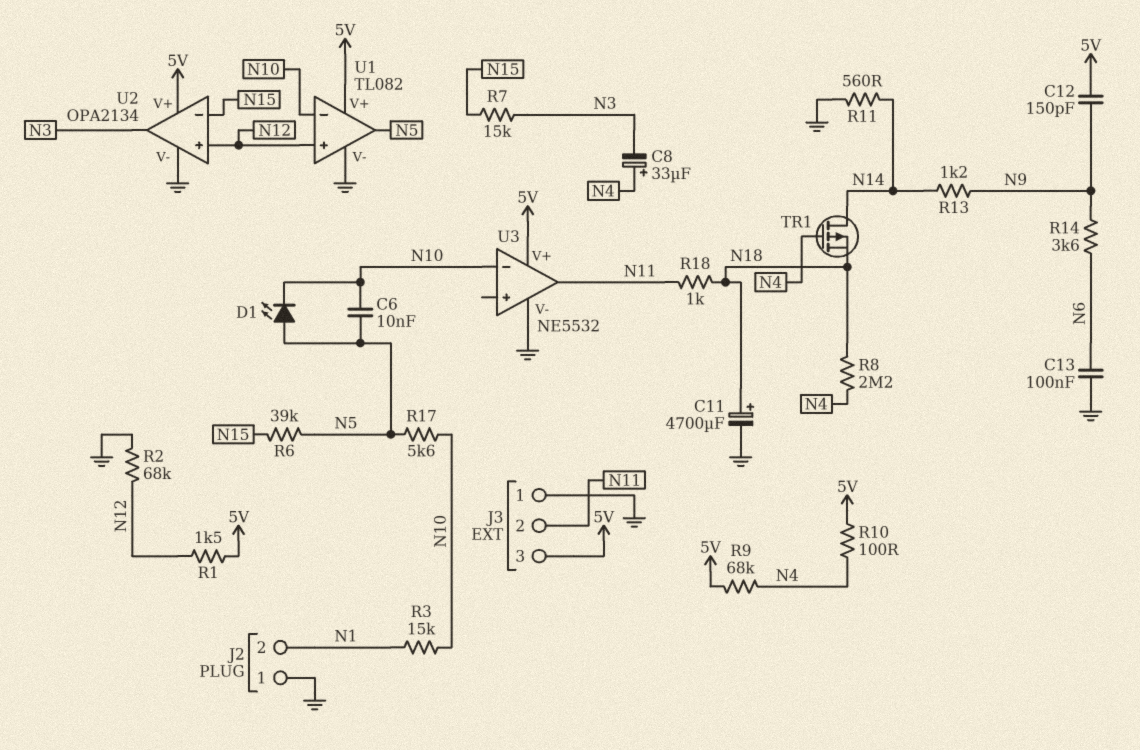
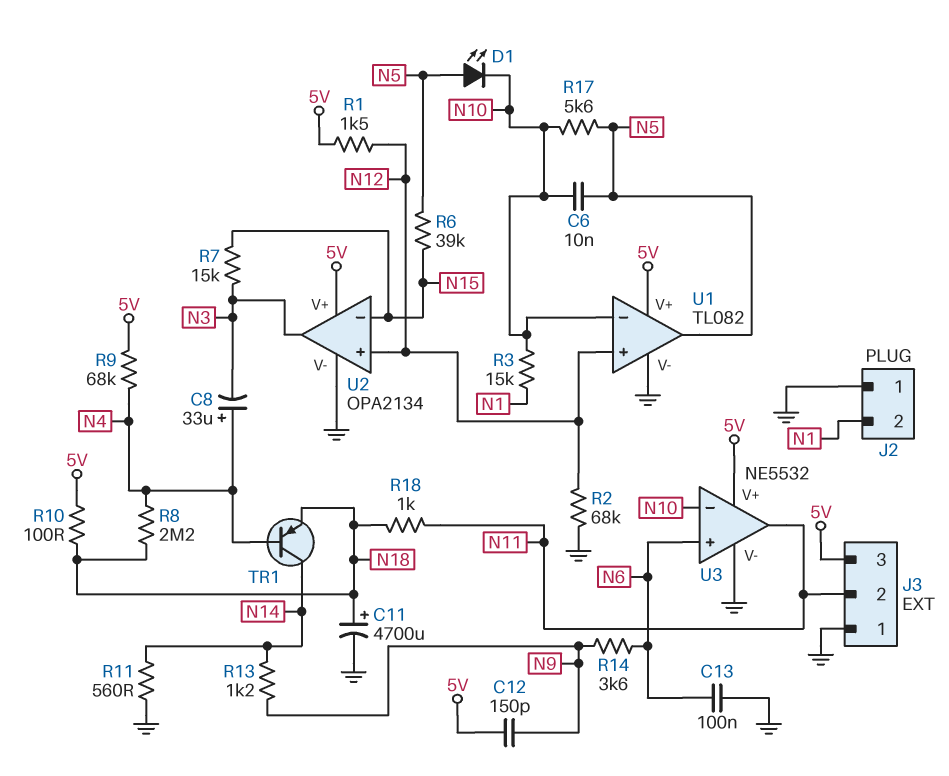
R10: 100 (5V, N4) -> 100 (5V, N18)
TR1: PMOS (G N4, D N14, S N18) -> PNP (B N4, C N14, E N18)
U3 pin in+: none -> N6

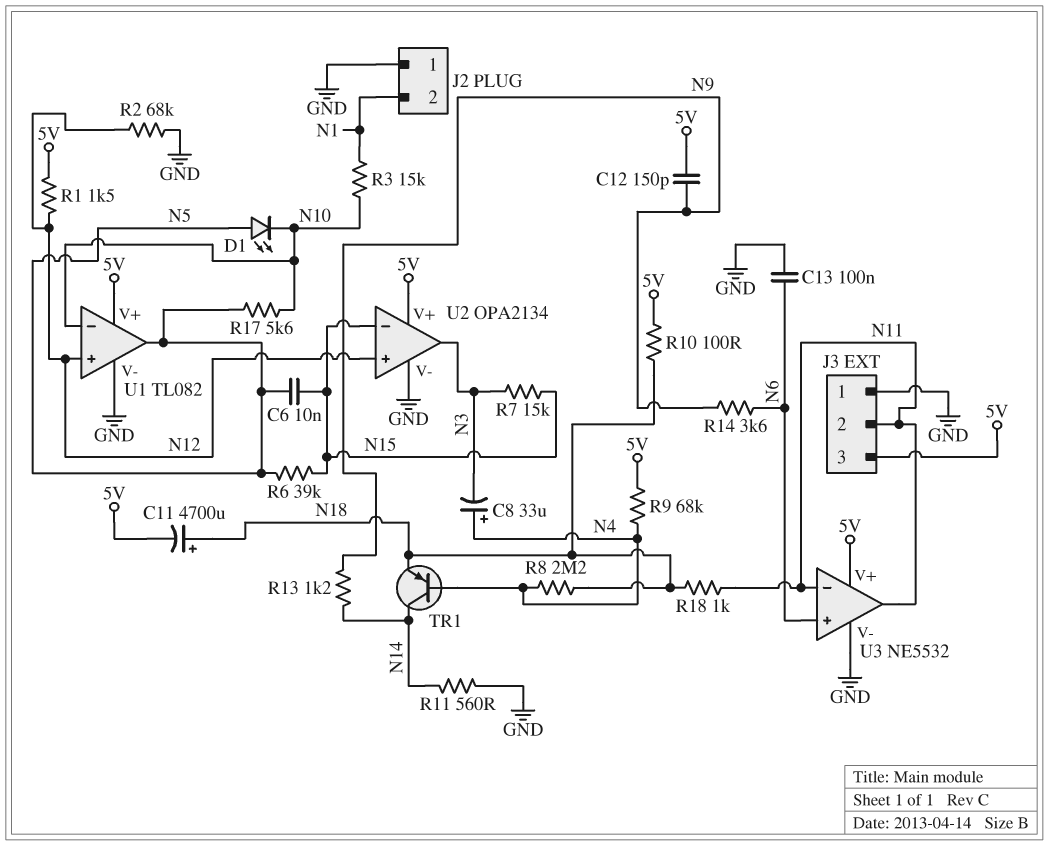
C6: 10nF (N5, N10) -> 10nF (N5, N15)
C11: 4700uF (plus N18, minus GND) -> 4700uF (plus N18, minus 5V)
U3 pin in-: N10 -> N11

